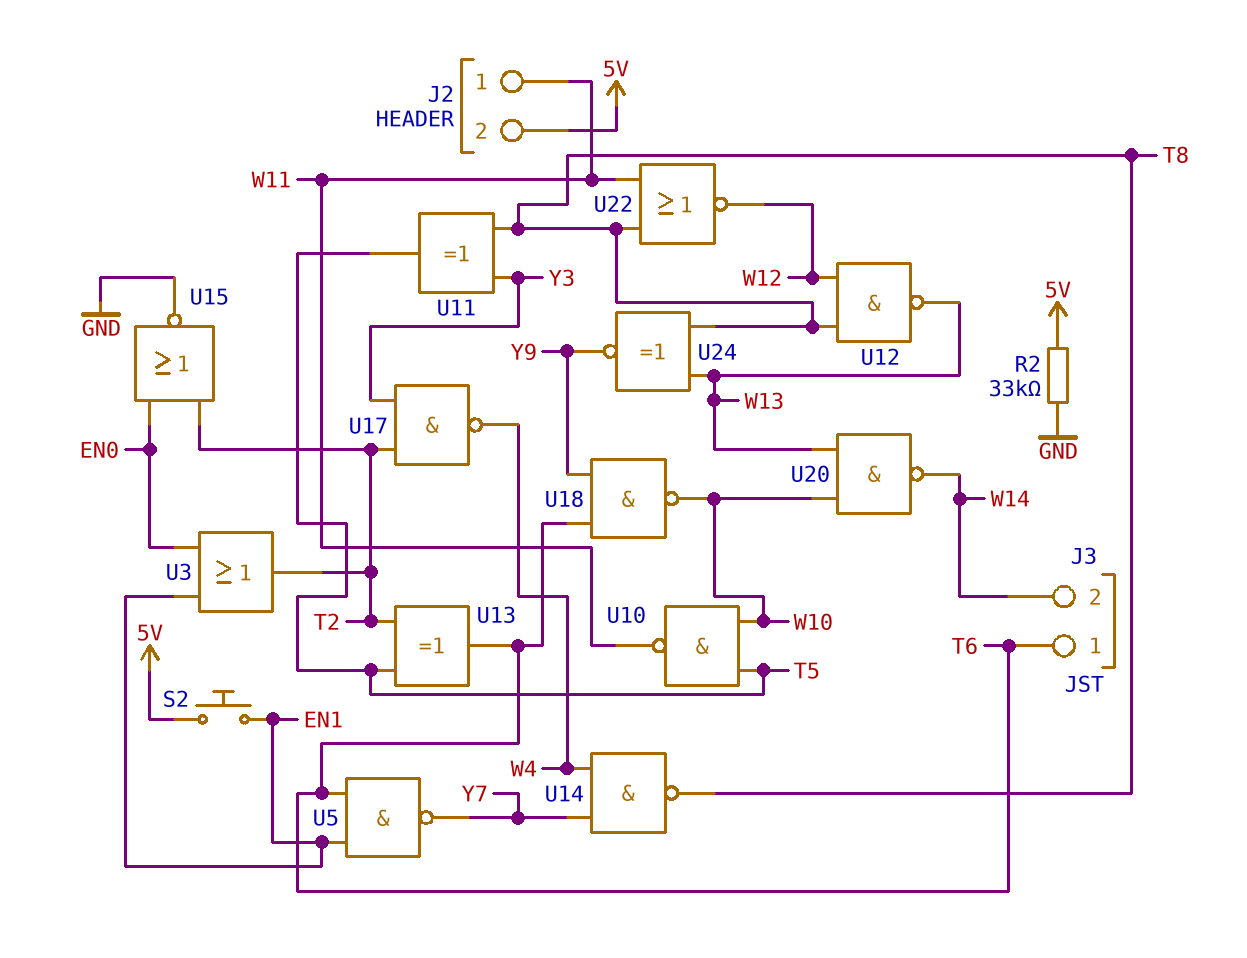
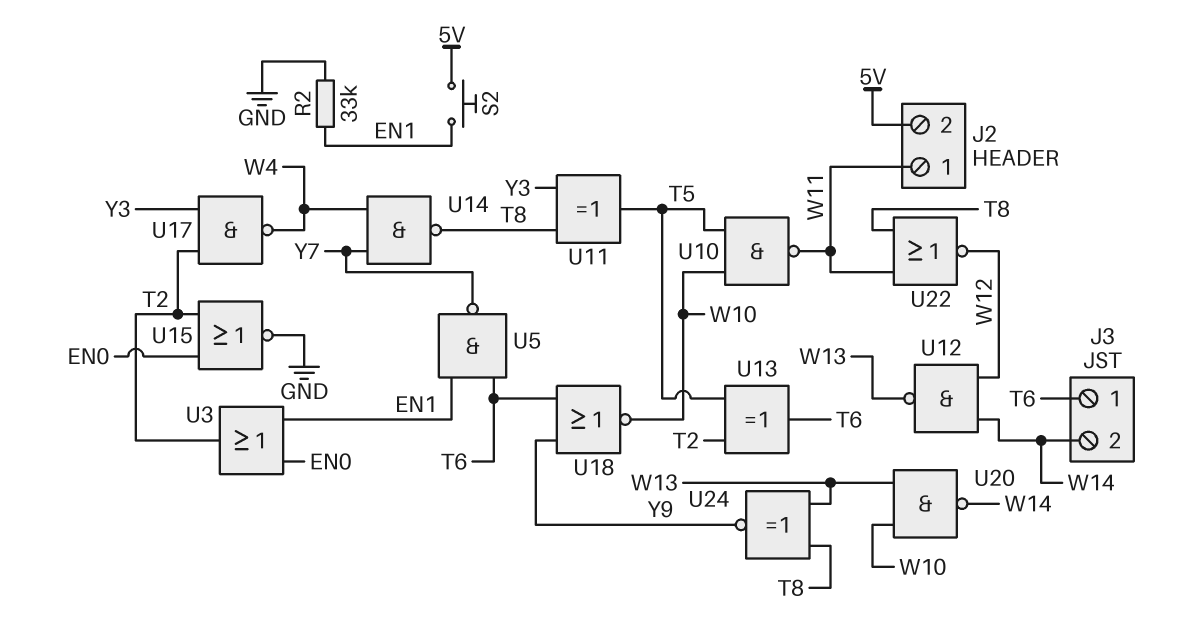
R2: 33k (5V, GND) -> 33k (EN1, GND)
U12: NAND (in T8, in W12, out W13) -> NAND (in W12, in W14, out W13)
U18: NAND (in T6, in Y9, out W10) -> NOR (in T6, in Y9, out W10)

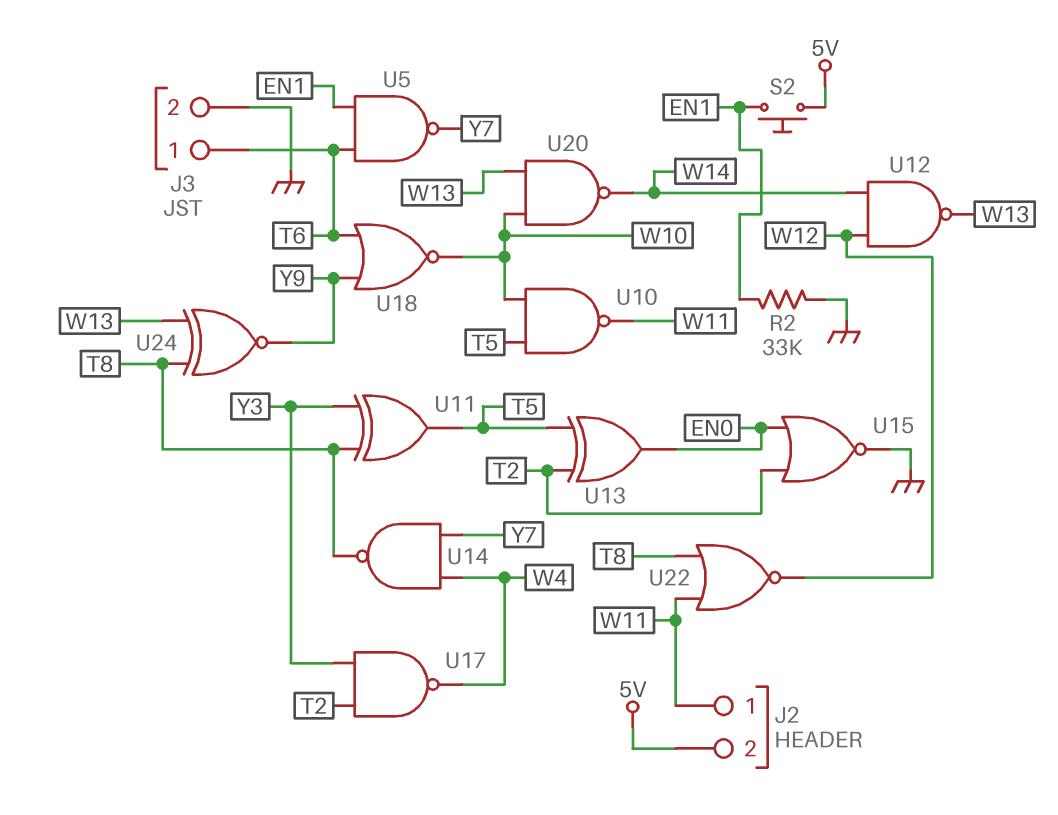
J3 pin 2: W14 -> GND
U3: OR (in EN0, in EN1, out T2) -> none
U13: XOR (in T2, in T5, out T6) -> XOR (in T2, in T5, out EN0)

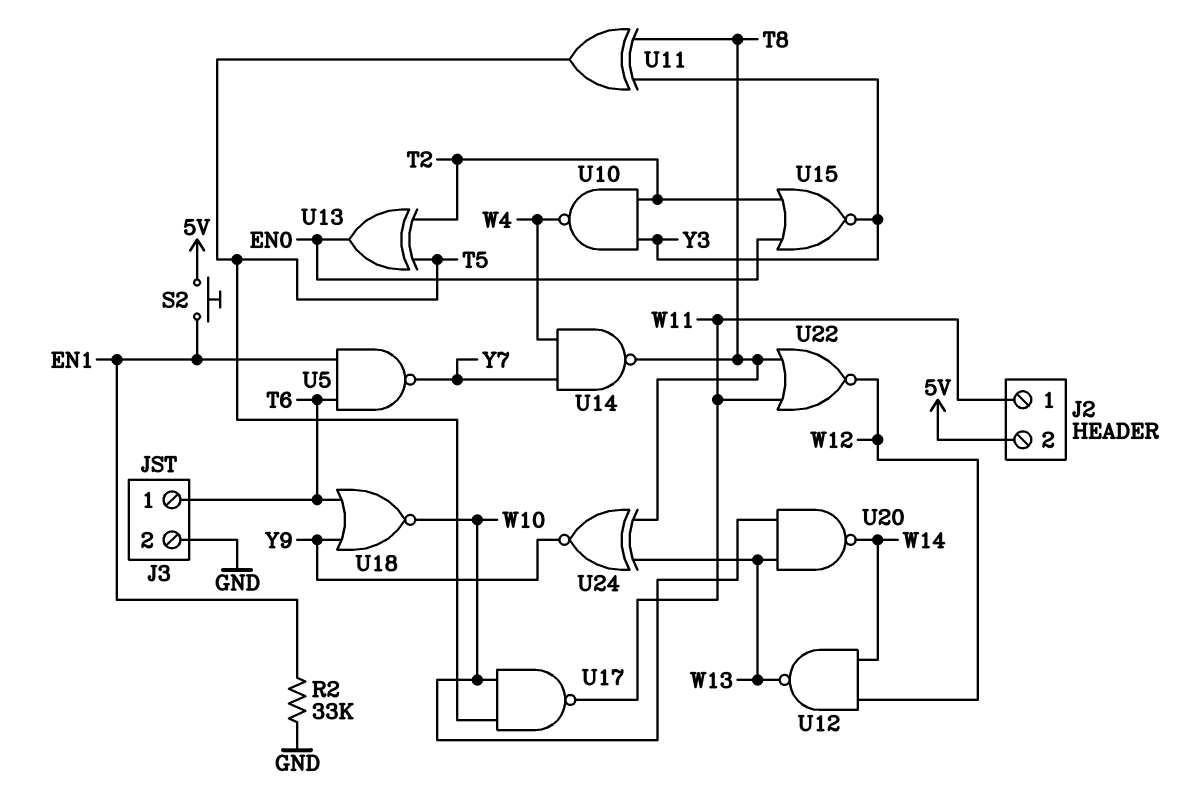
U10: NAND (in T5, in W10, out W11) -> NAND (in T2, in Y3, out W4)
U15: NOR (in EN0, in T2, out GND) -> NOR (in EN0, in T2, out Y3)
U17: NAND (in T2, in Y3, out W4) -> NAND (in T5, in W10, out W11)

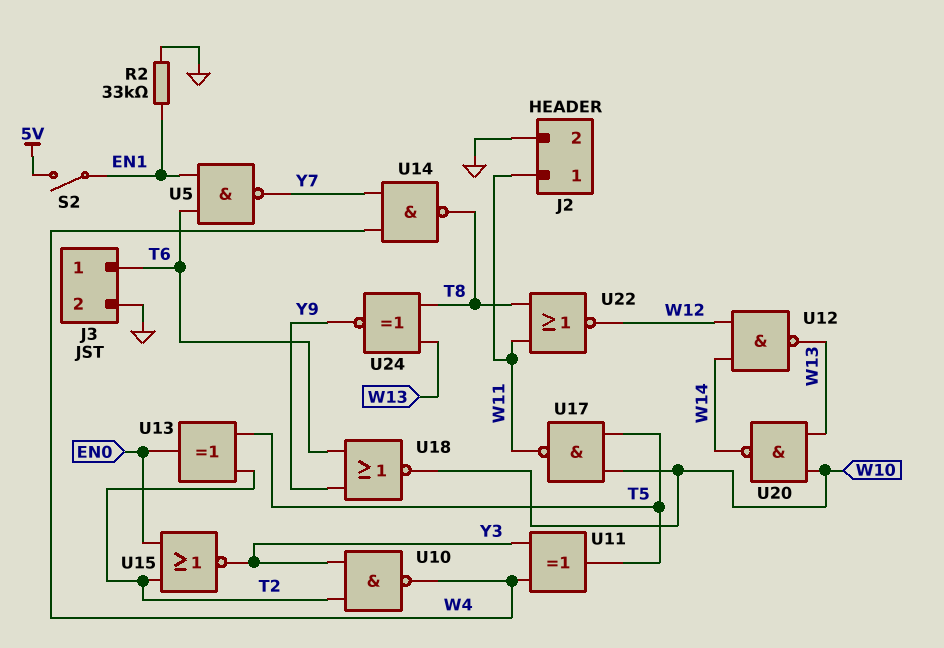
J2 pin 2: 5V -> GND
S2: button (5V, EN1) -> switch (5V, EN1)
U11: XOR (in T8, in Y3, out T5) -> XOR (in W4, in Y3, out T5)

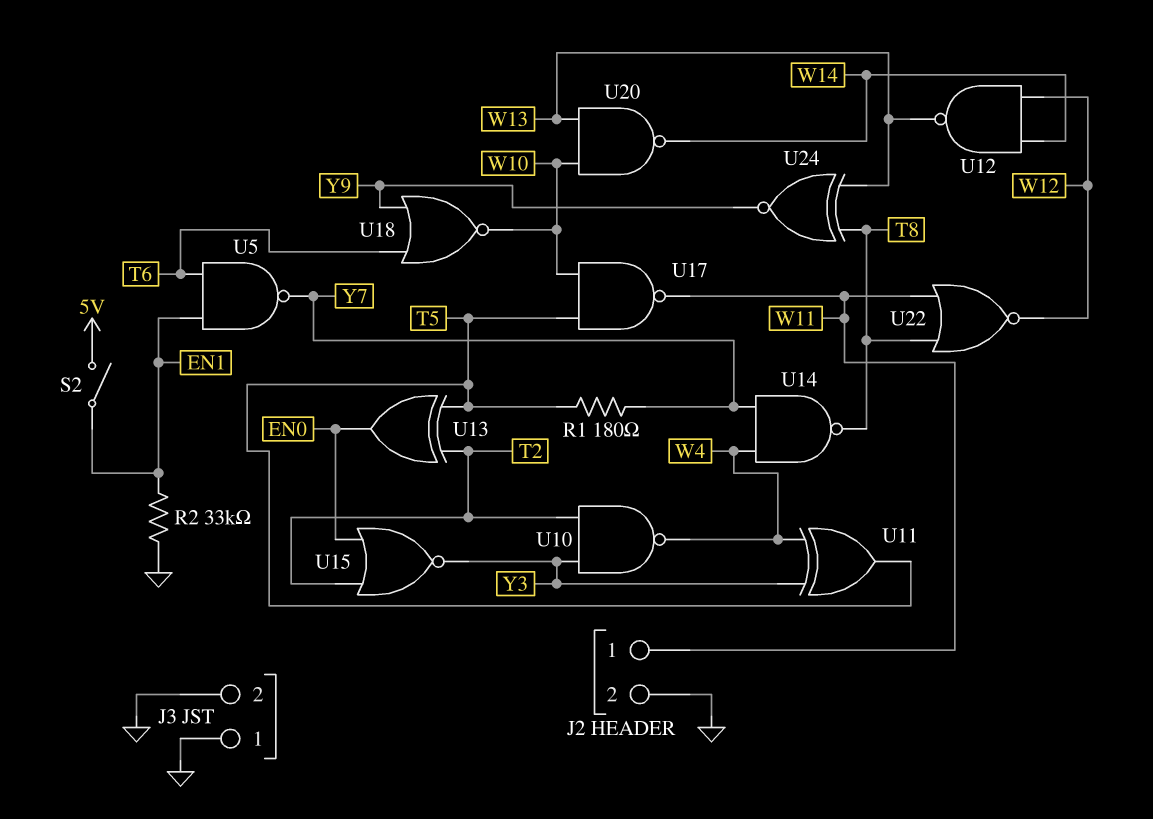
J3 pin 1: T6 -> GND
R1: none -> 180 (T5, Y7)

